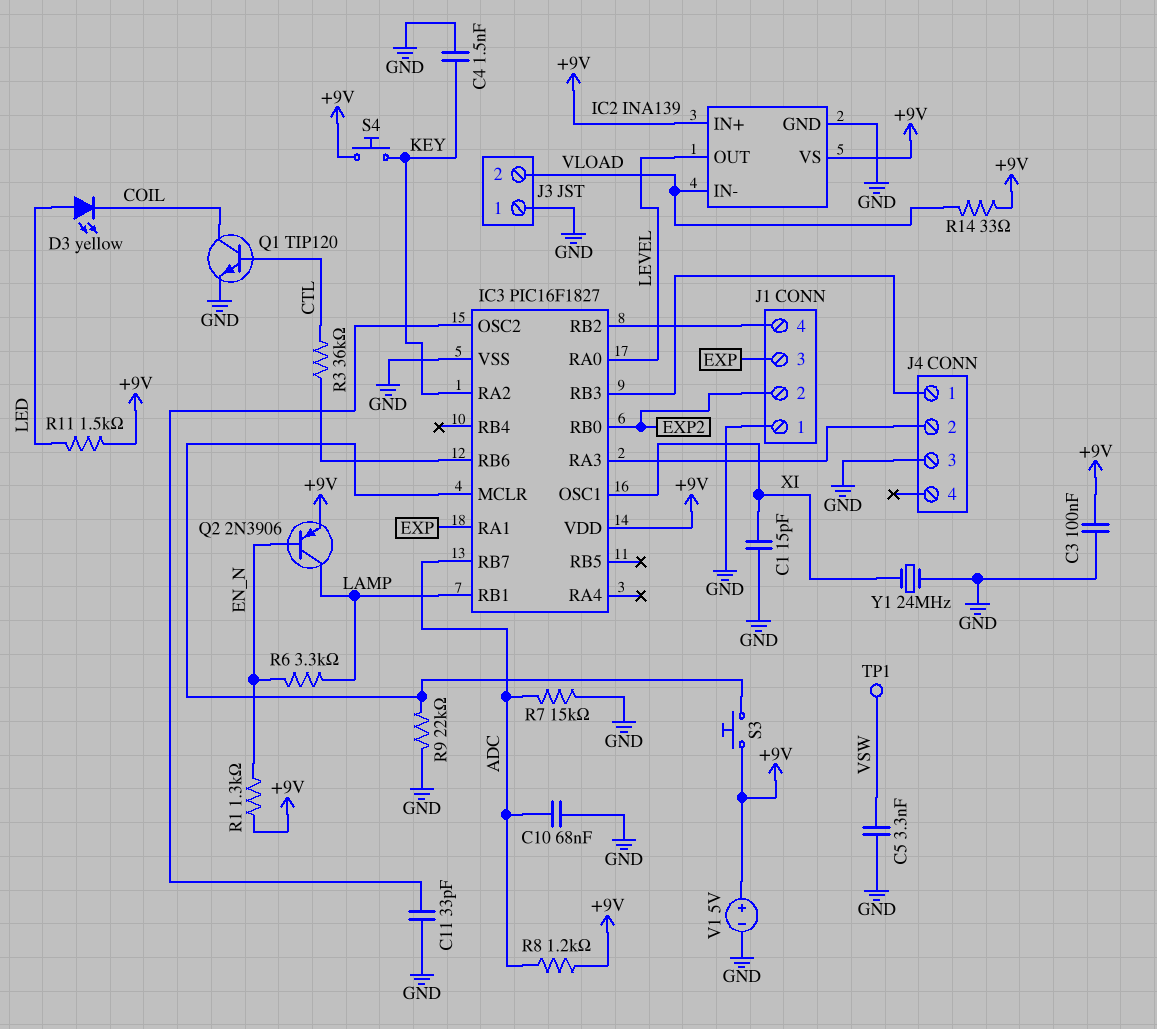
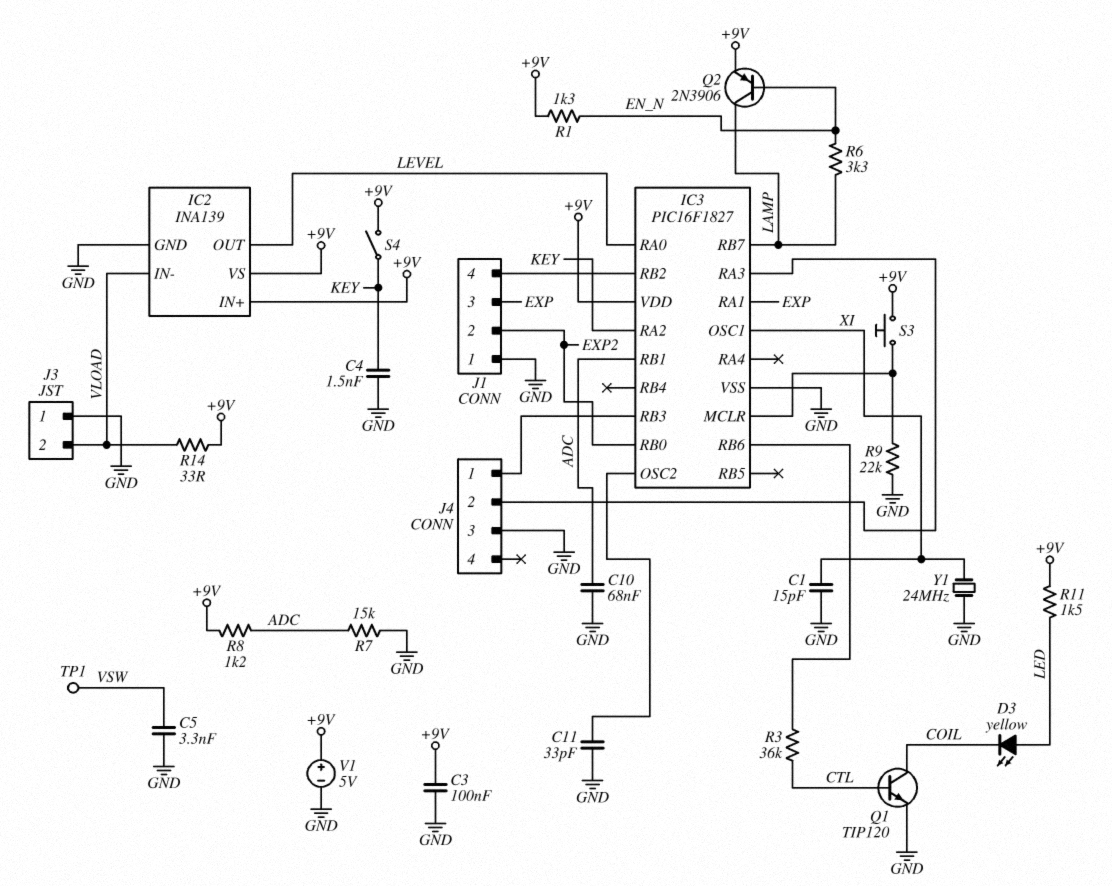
IC3 pin RB1: LAMP -> ADC
IC3 pin RB7: ADC -> LAMP
S4: button (+9V, KEY) -> switch (+9V, KEY)

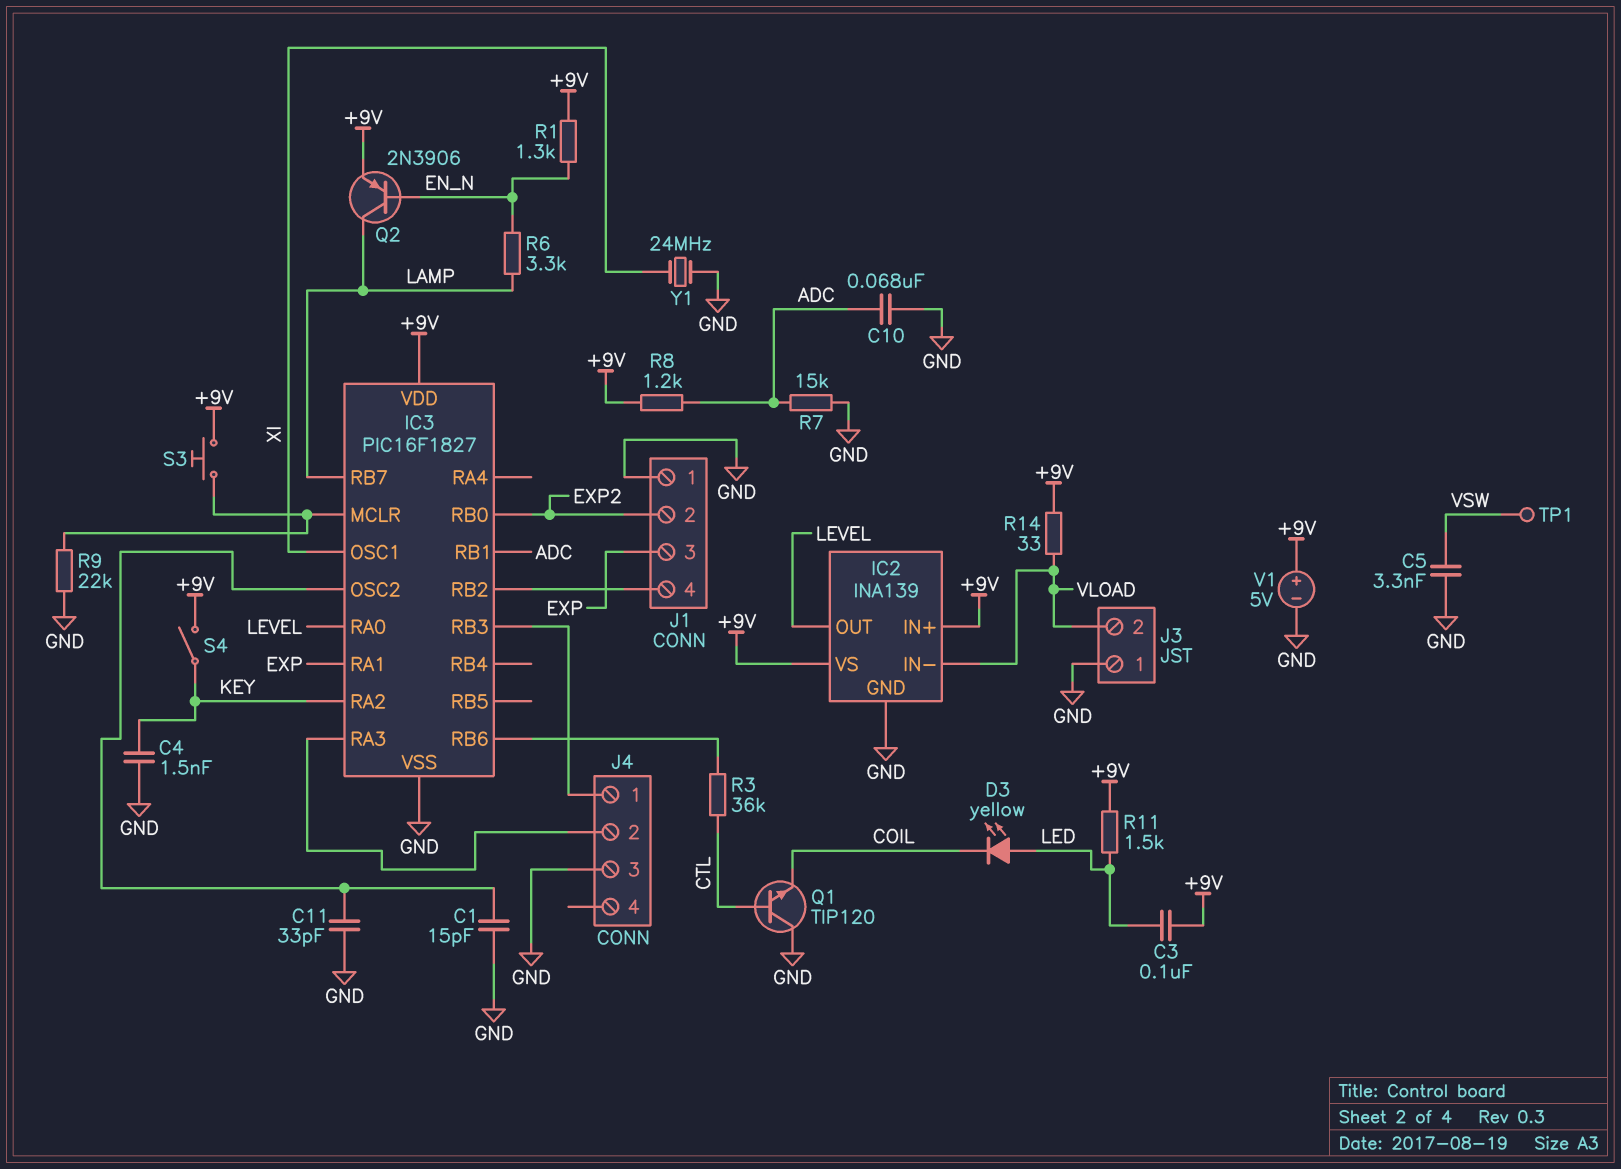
C1: 15pF (GND, XI) -> 15pF (GND, IC3/OSC2)
C3: 100nF (+9V, GND) -> 100nF (+9V, LED)
Q1: NPN TIP120 (B CTL, C COIL, E GND) -> NPN TIP120 (B CTL, C GND, E COIL)

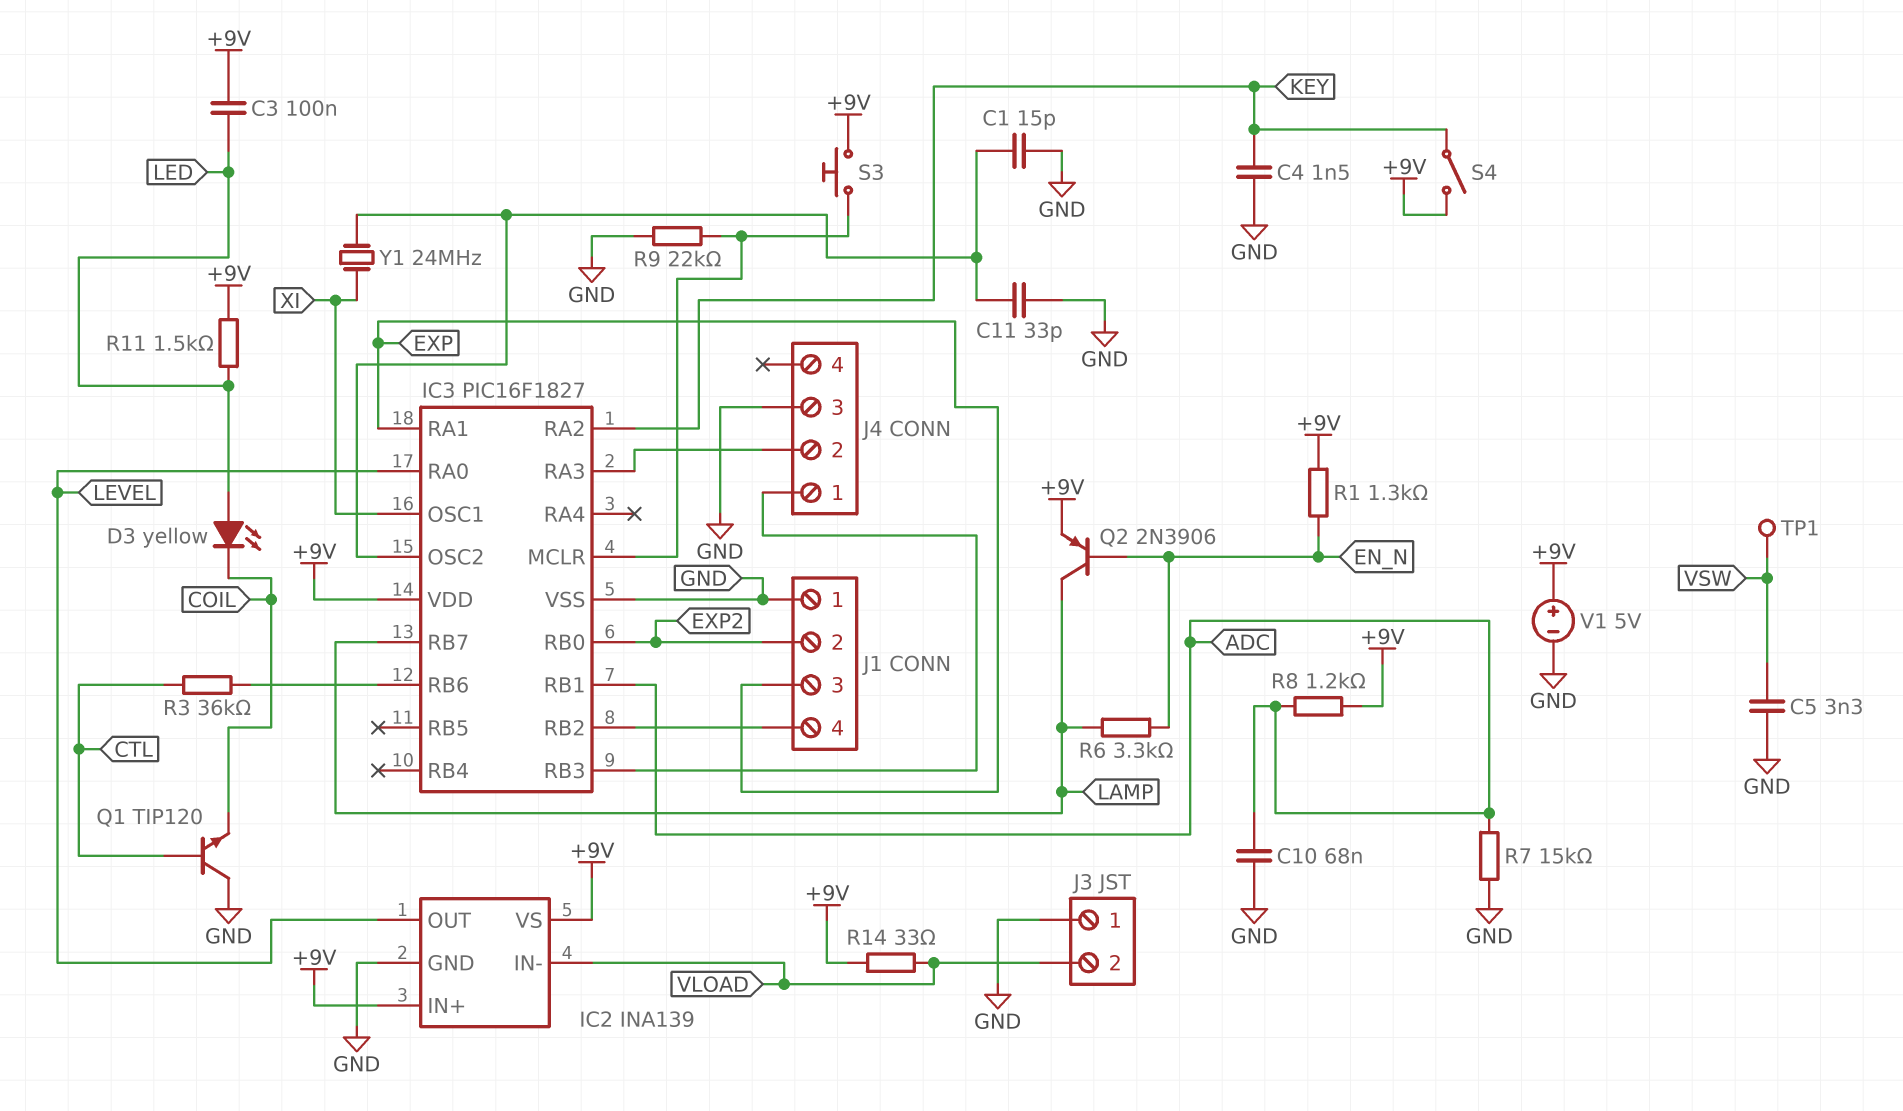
Y1: 24MHz (GND, XI) -> 24MHz (IC3/OSC2, XI)

